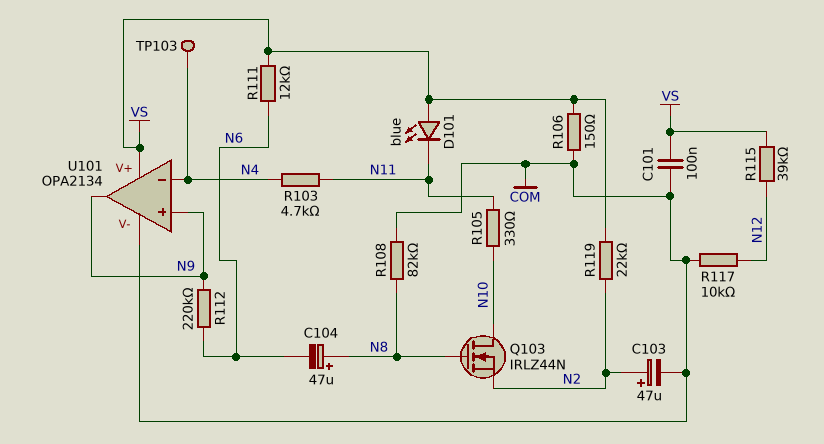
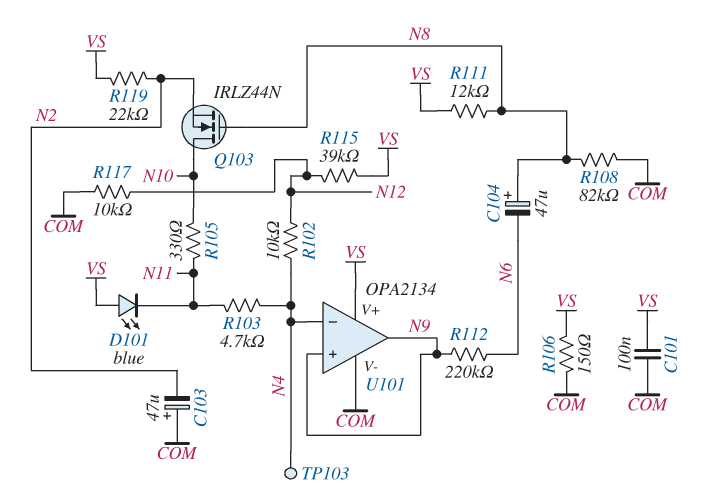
C103: 47uF (plus N2, minus COM) -> 47uF (plus COM, minus N2)
R102: none -> 10k (N4, N12)
R111: 12k (N6, VS) -> 12k (N8, VS)

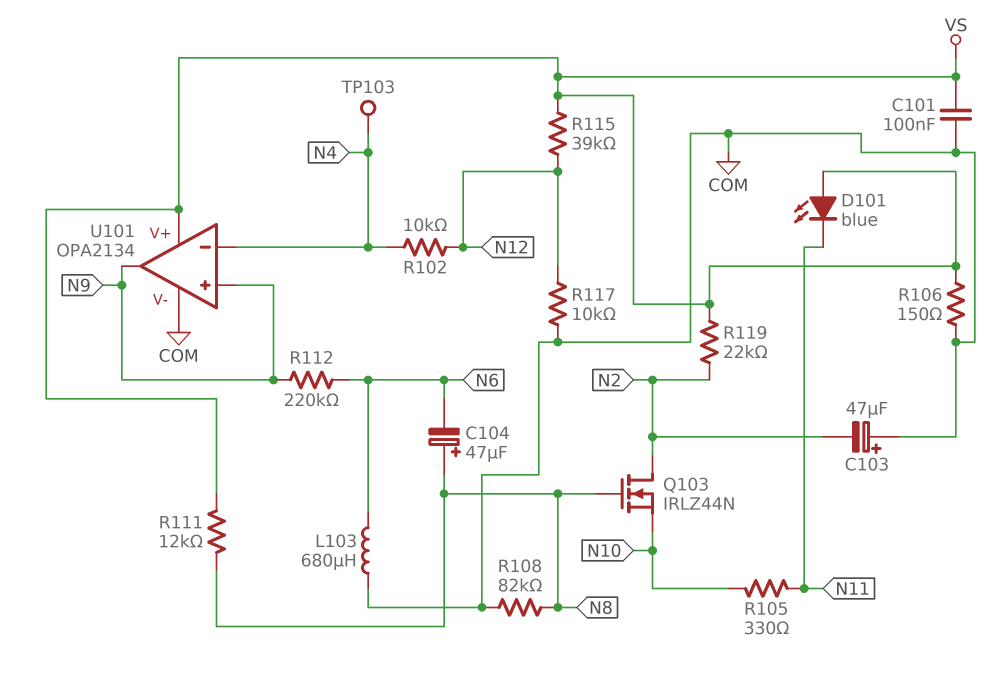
L103: none -> 680uH (COM, N6)
Q103: NMOS IRLZ44N (G N8, D N10, S N2) -> NMOS IRLZ44N (G N8, D N2, S N10)
R103: 4.7k (N4, N11) -> none

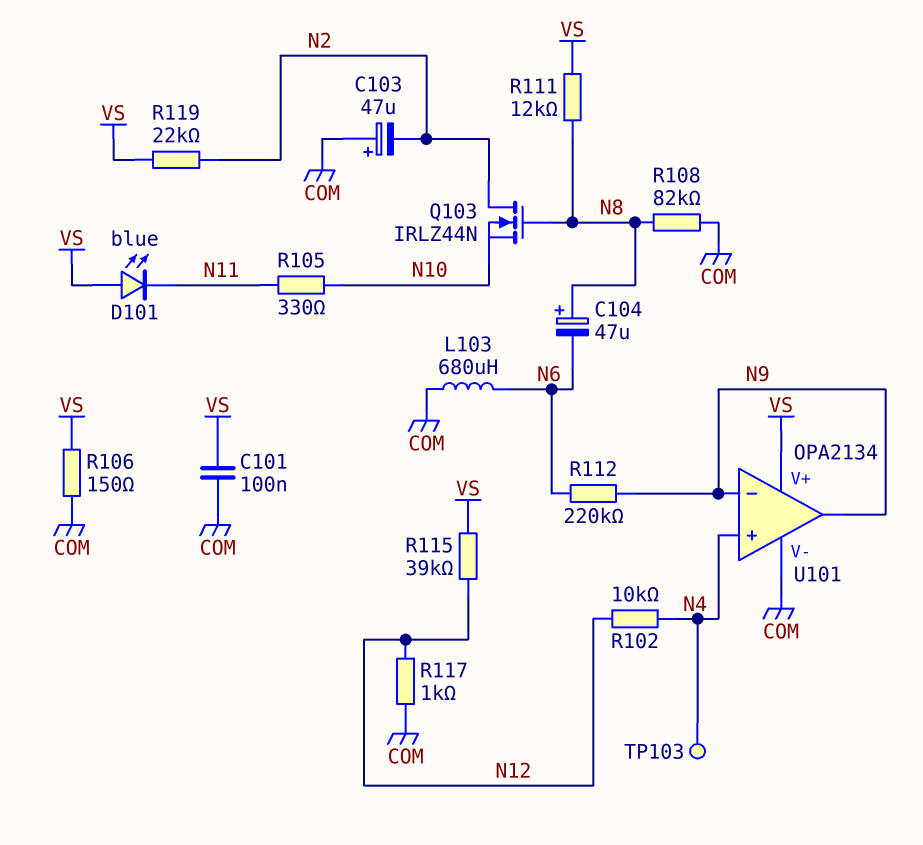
R117: 10k (COM, N12) -> 1k (COM, N12)
U101 pin in+: N9 -> N4
U101 pin in-: N4 -> N9

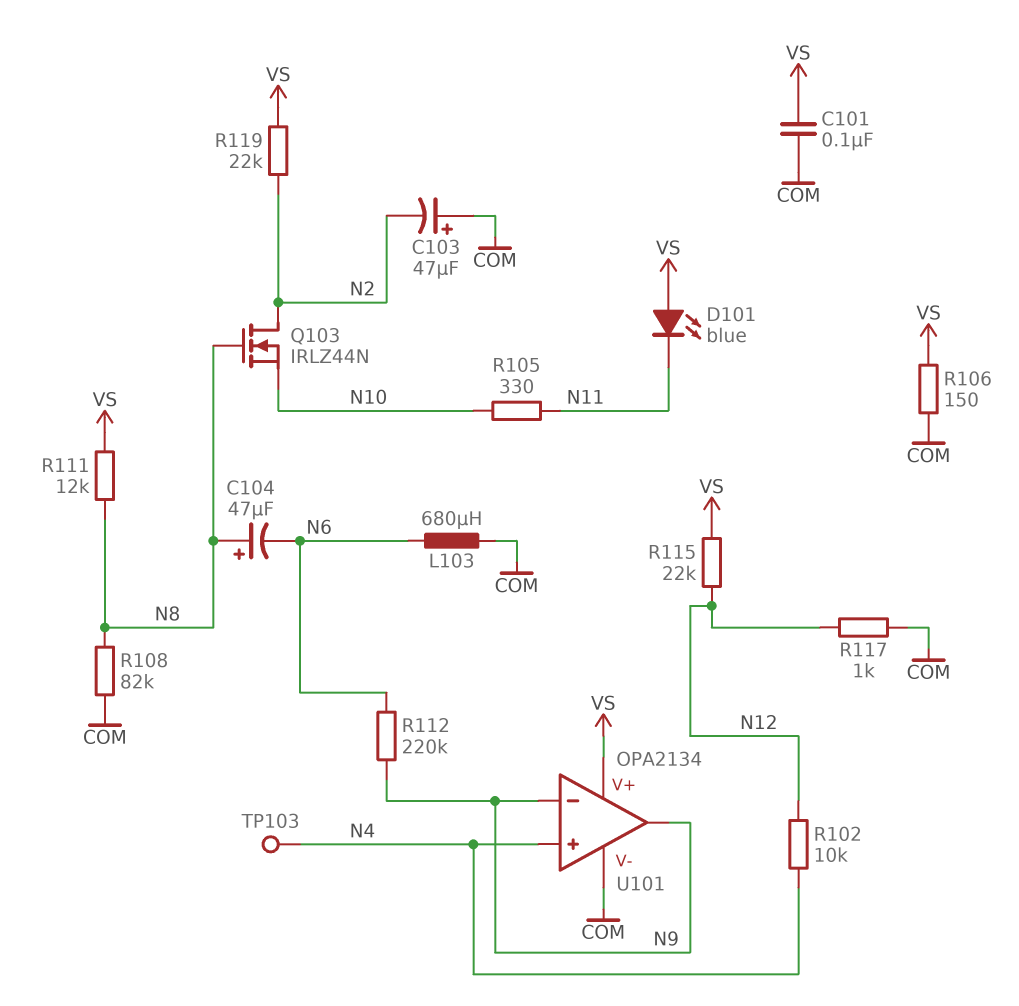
R115: 39k (N12, VS) -> 22k (N12, VS)

